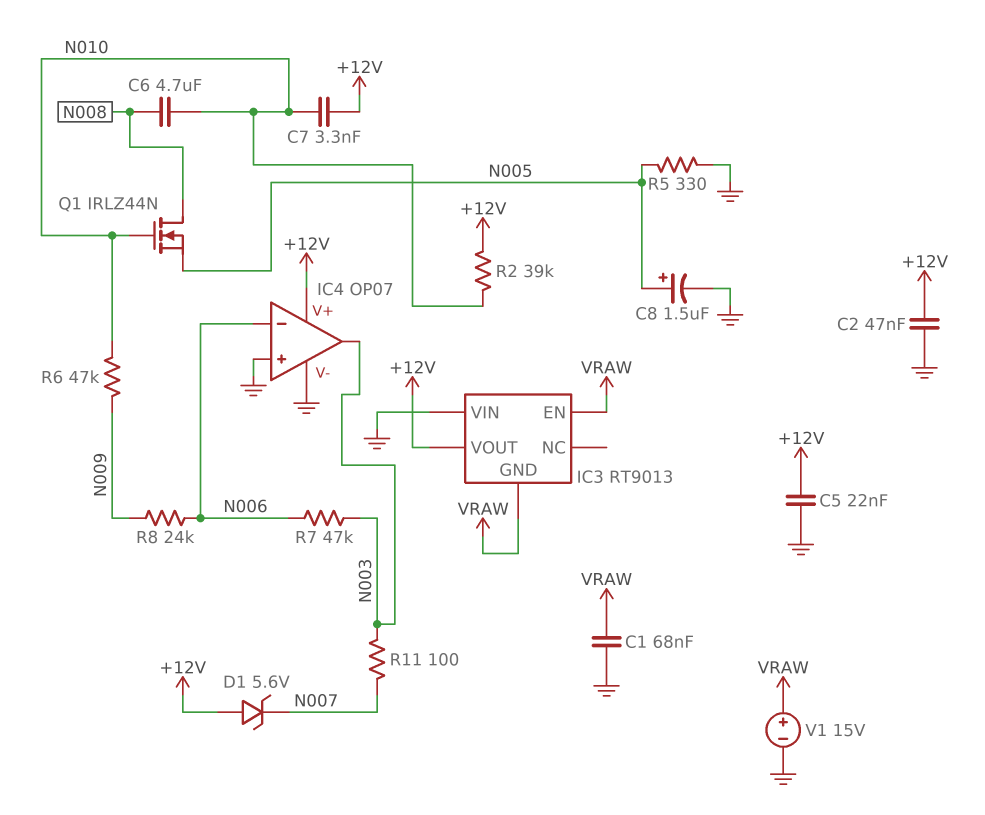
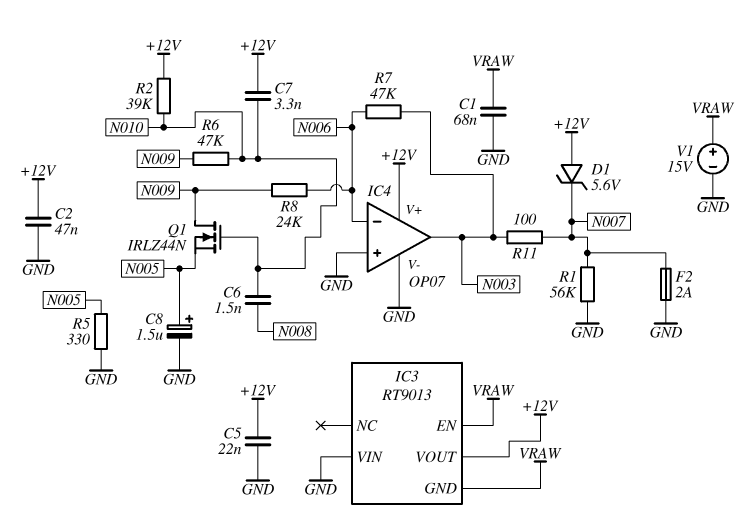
C6: 4.7uF (N008, N010) -> 1.5nF (N008, N010)
F2: none -> 2A (GND, N007)
Q1: NMOS IRLZ44N (G N010, D N008, S N005) -> NMOS IRLZ44N (G N010, D N009, S N005)
R1: none -> 56k (GND, N007)

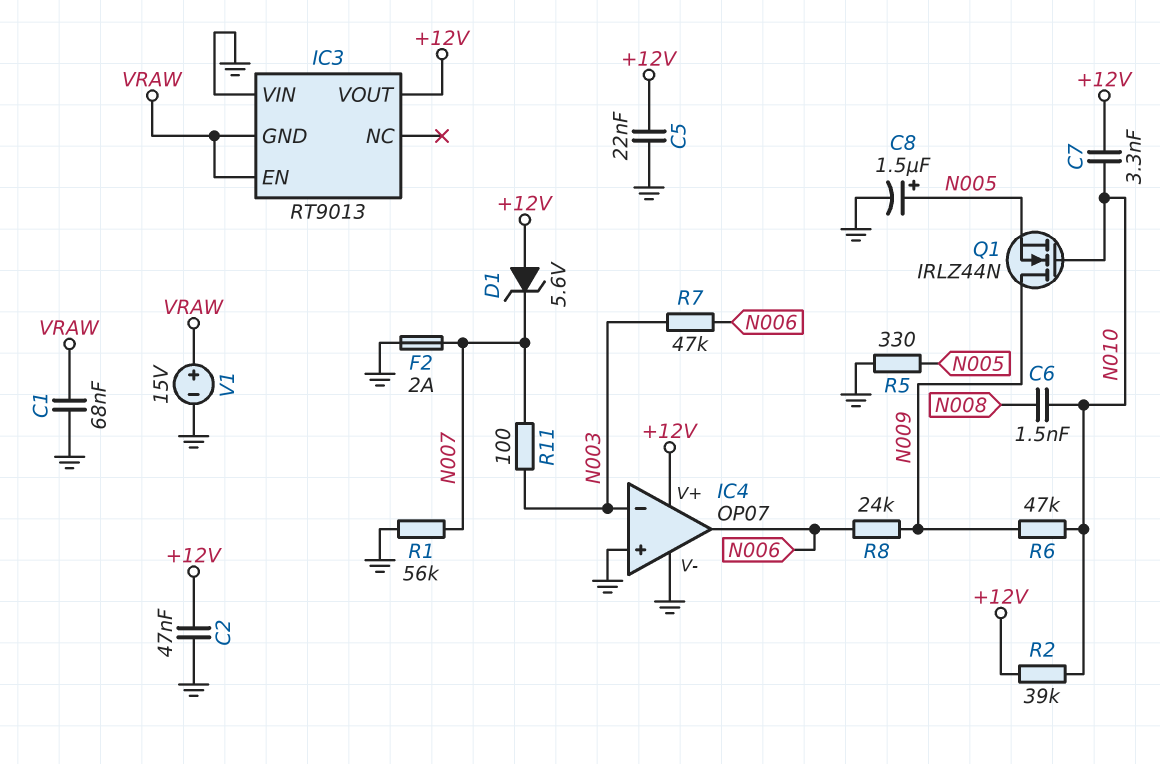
IC4 pin in-: N006 -> N003
IC4 pin out: N003 -> N006

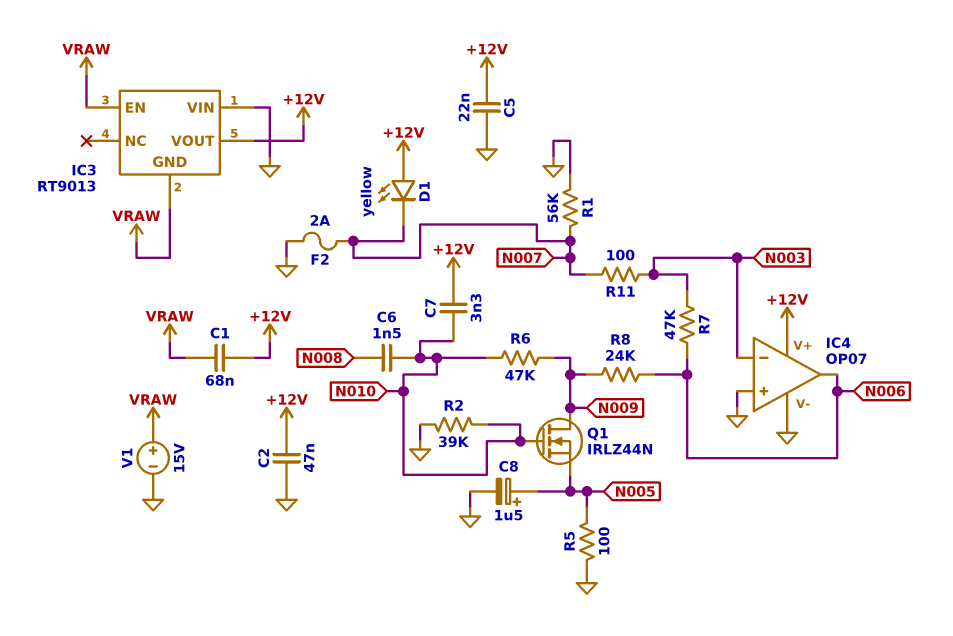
C1: 68nF (GND, VRAW) -> 68nF (+12V, VRAW)
D1: zener 5.6V (A +12V, K N007) -> LED yellow (A +12V, K N007)
R2: 39k (+12V, N010) -> 39k (GND, N010)
R5: 330 (GND, N005) -> 100 (GND, N005)

